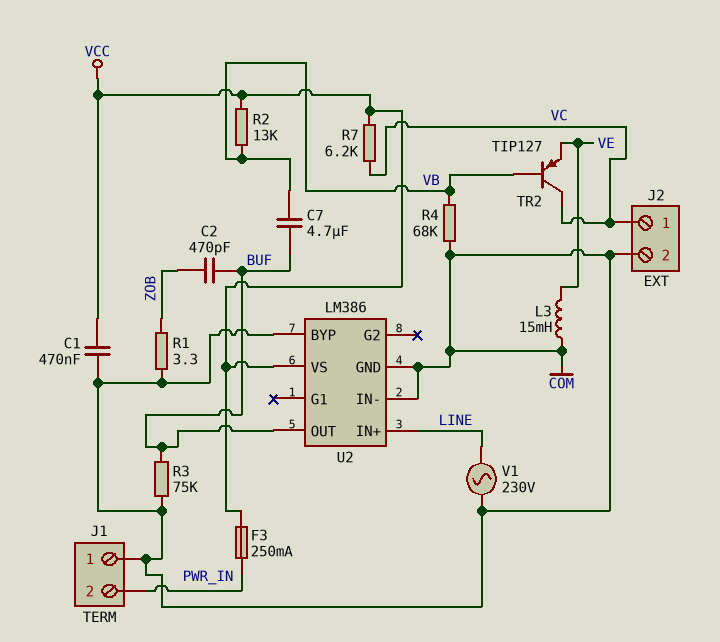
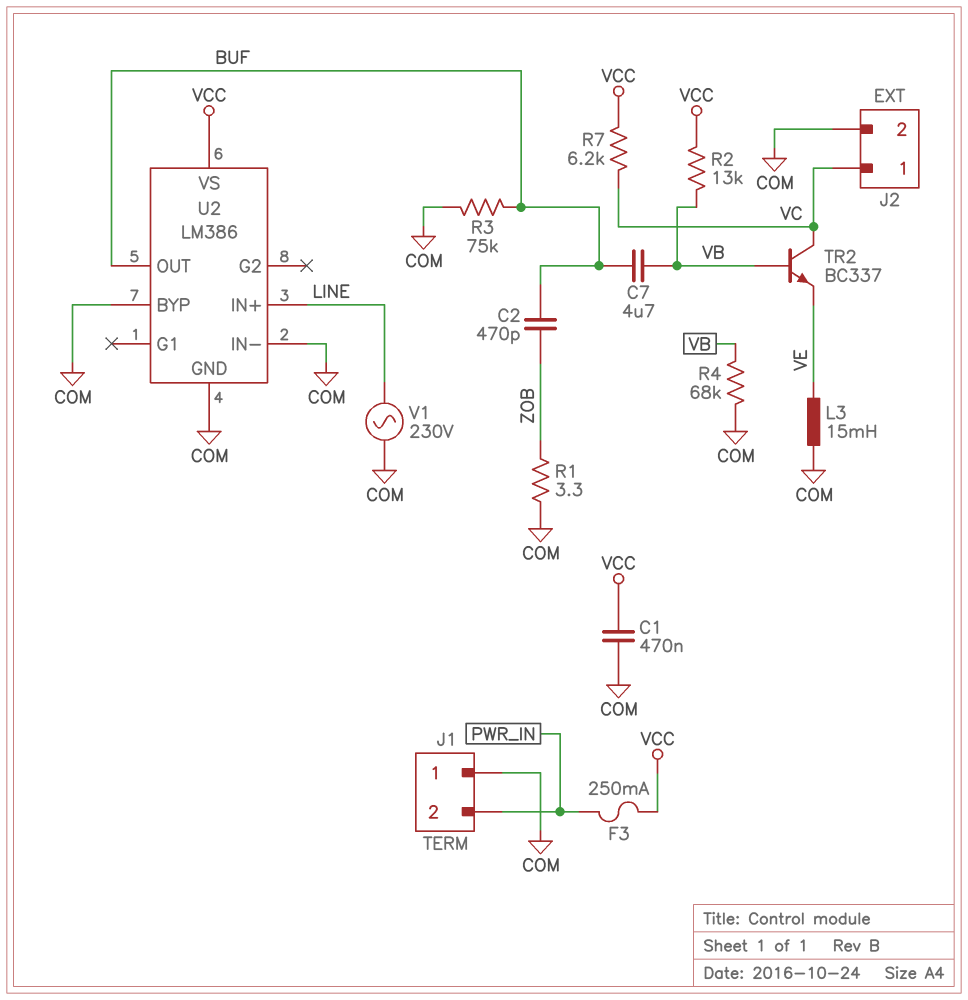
TR2: PNP TIP127 (B VB, C VC, E VE) -> NPN BC337 (B VB, C VC, E VE)

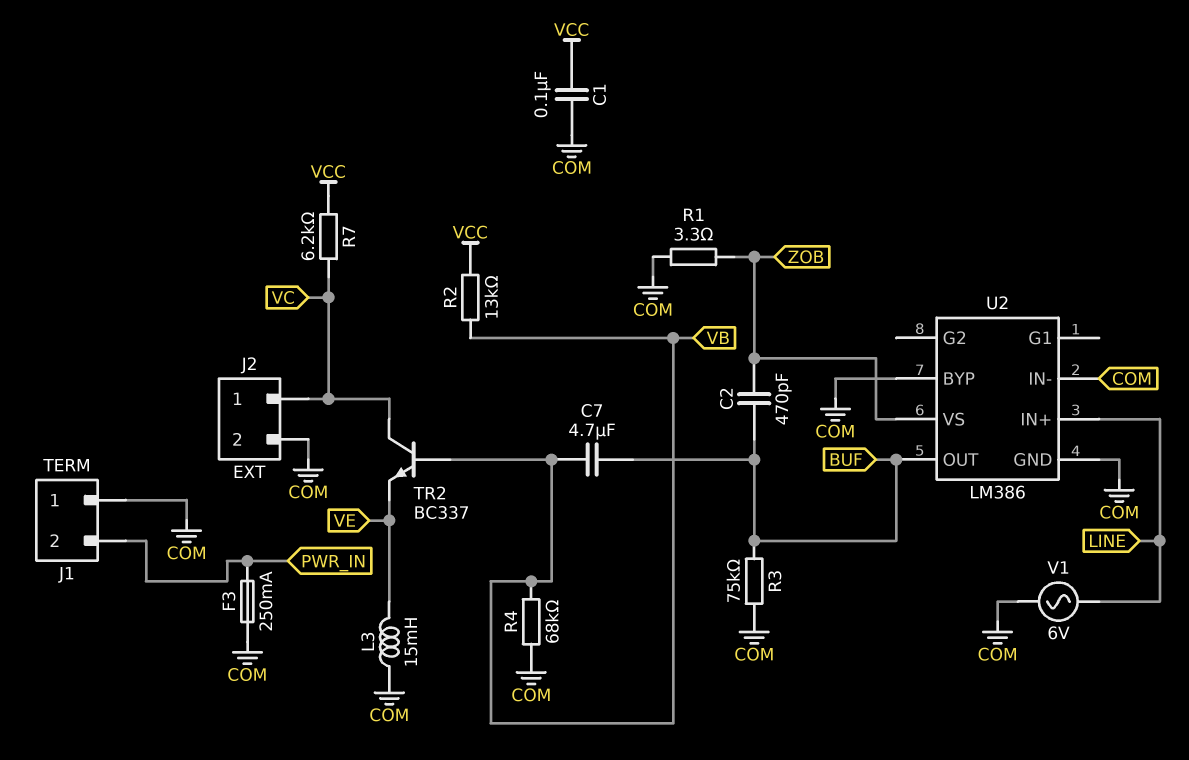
C1: 470nF (COM, VCC) -> 100nF (COM, VCC)
F3: 250mA (PWR_IN, VCC) -> 250mA (COM, PWR_IN)
U2 pin VS: VCC -> ZOB
V1: AC 230V (COM, LINE) -> AC 6V (COM, LINE)

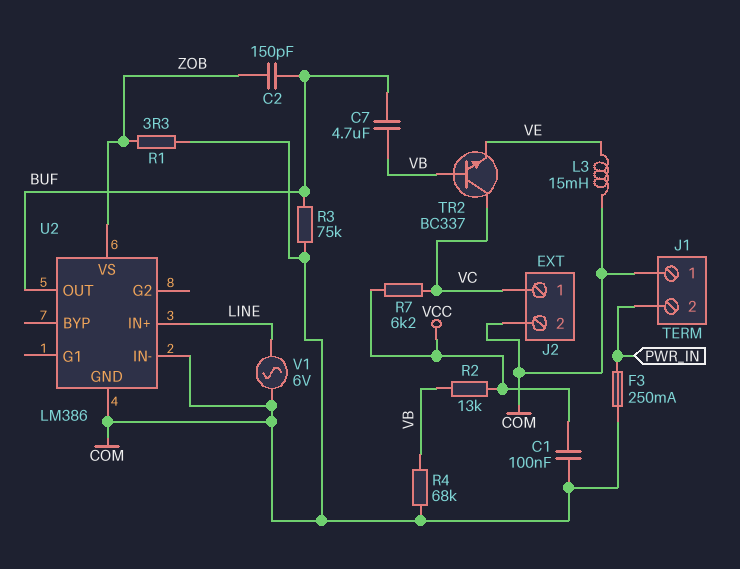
C2: 470pF (BUF, ZOB) -> 150pF (BUF, ZOB)
U2 pin BYP: COM -> none

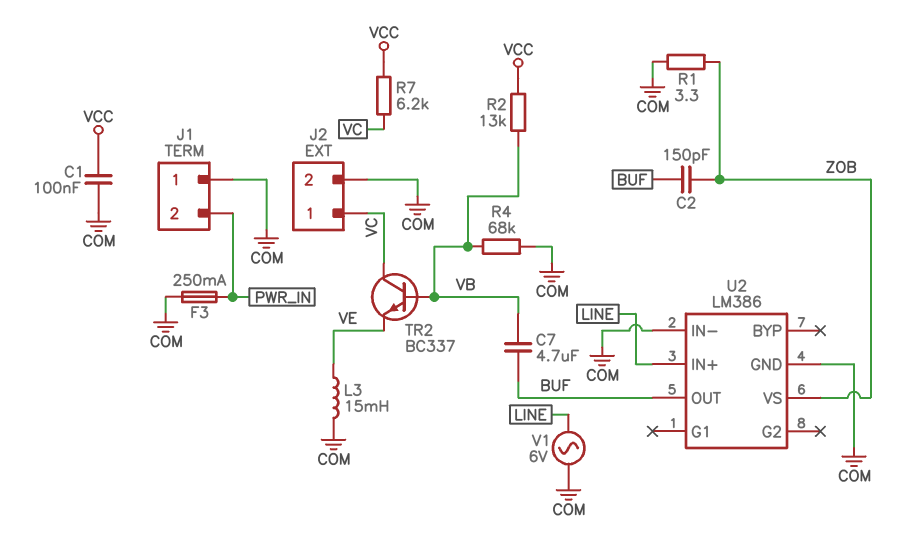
R3: 75k (BUF, COM) -> none

